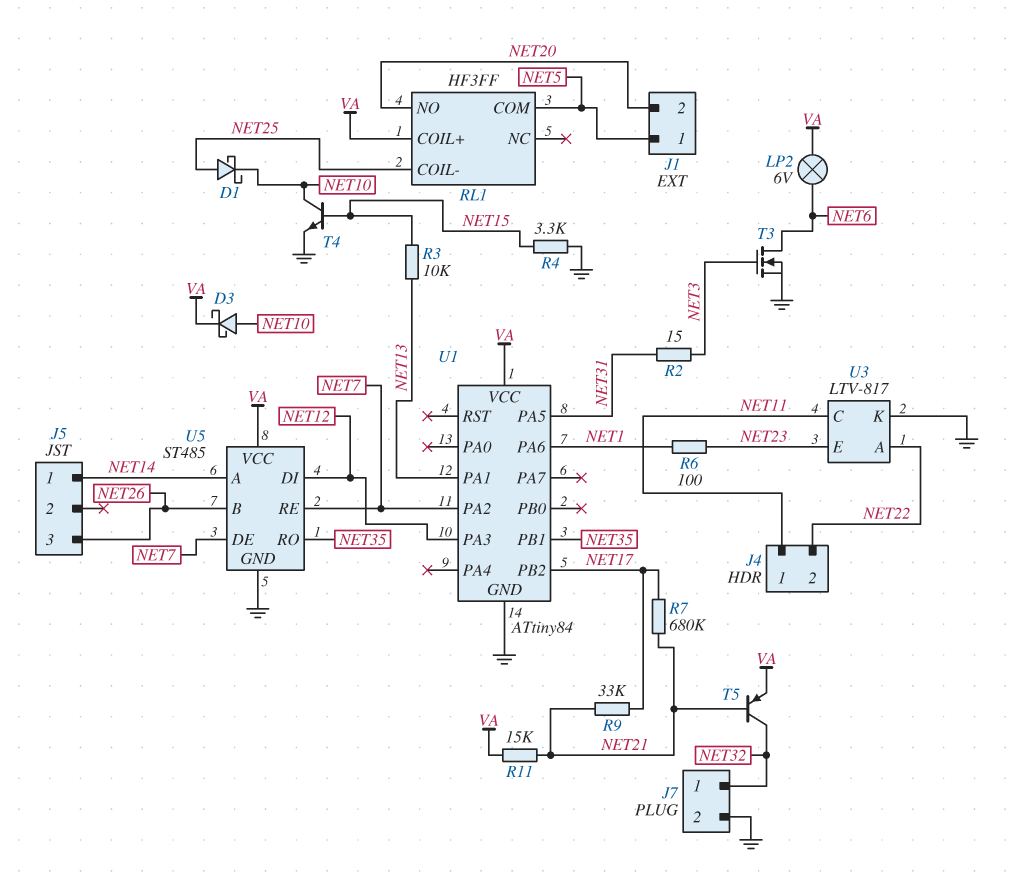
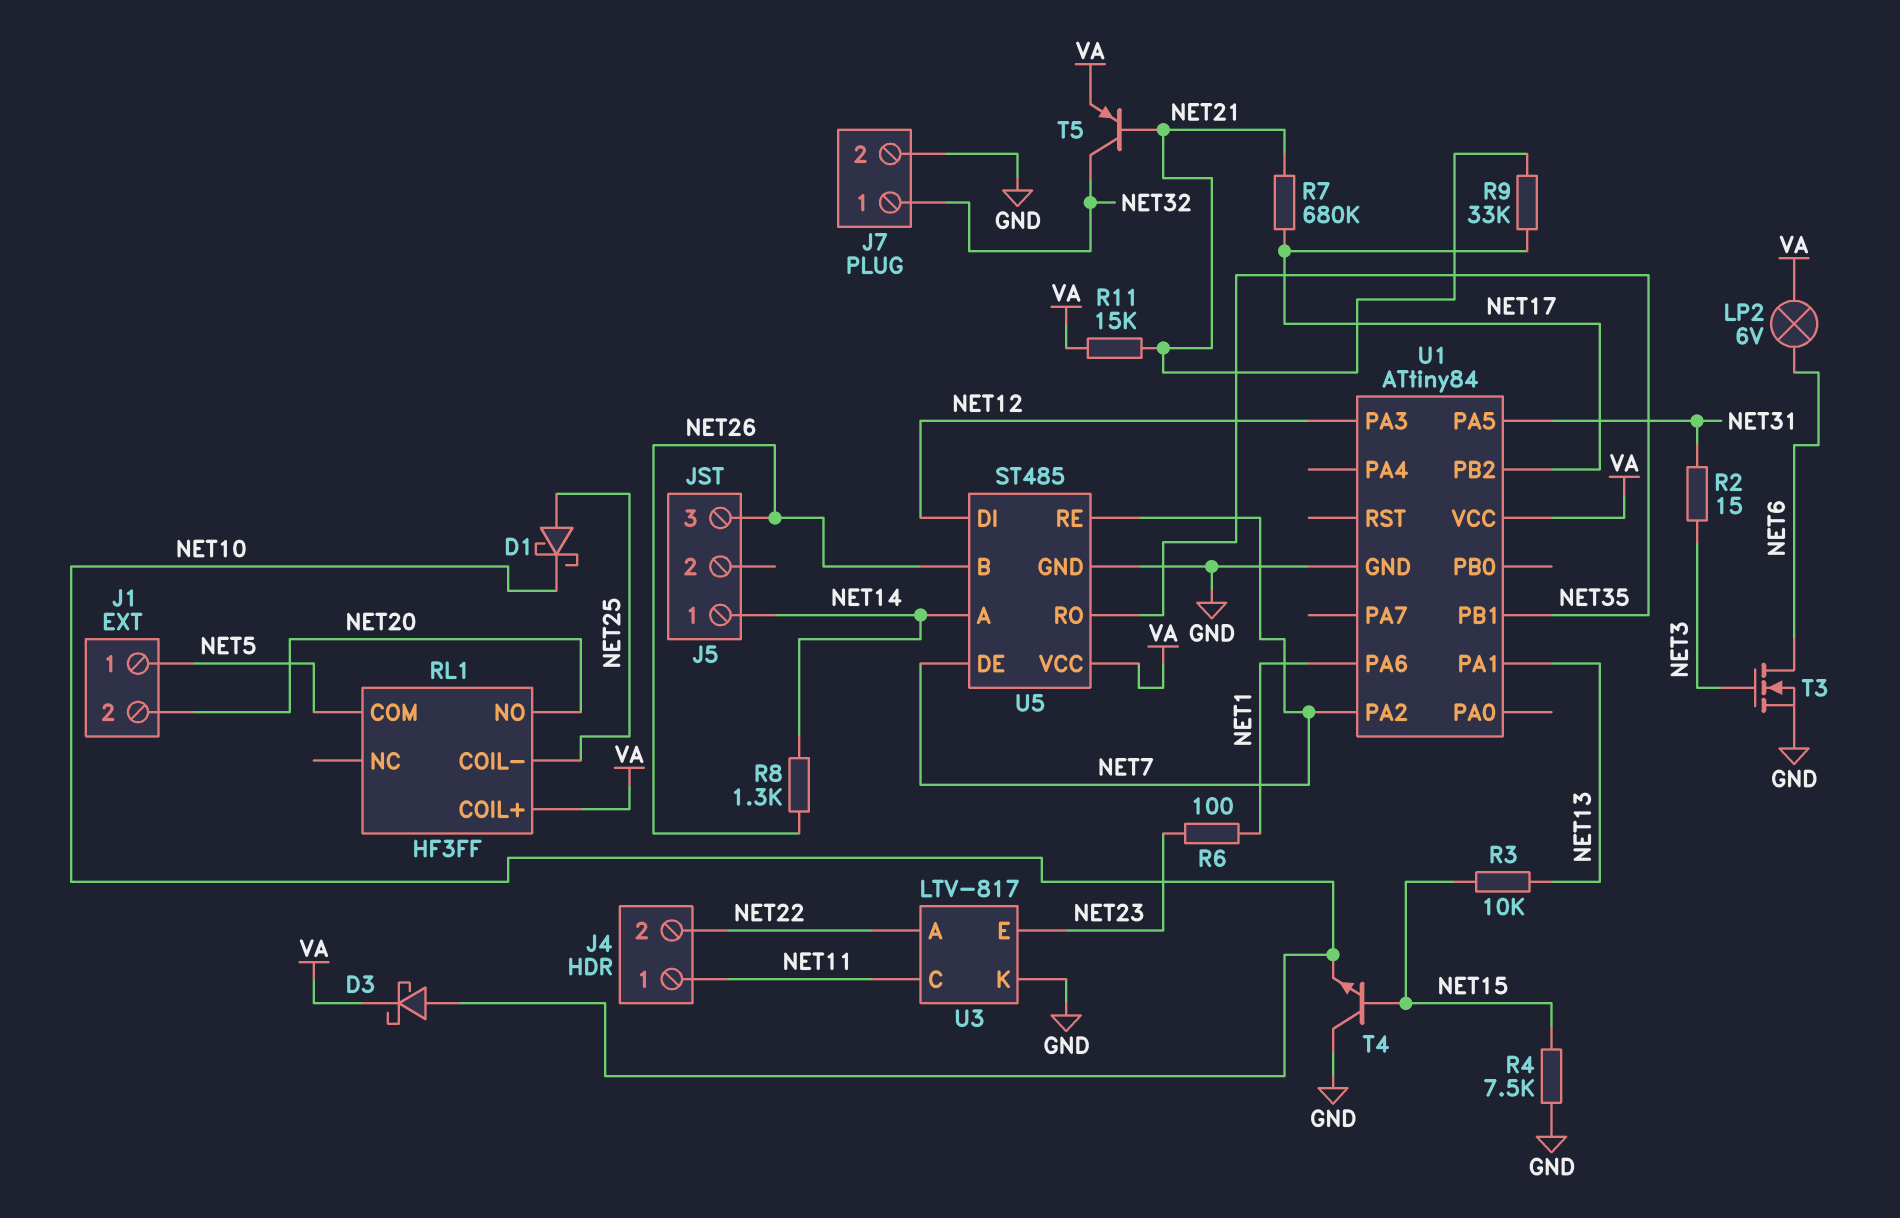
R4: 3.3k (GND, NET15) -> 7.5k (GND, NET15)
R8: none -> 1.3k (NET14, NET26)
T4: NPN (B NET15, C NET10, E GND) -> NPN (B NET15, C GND, E NET10)

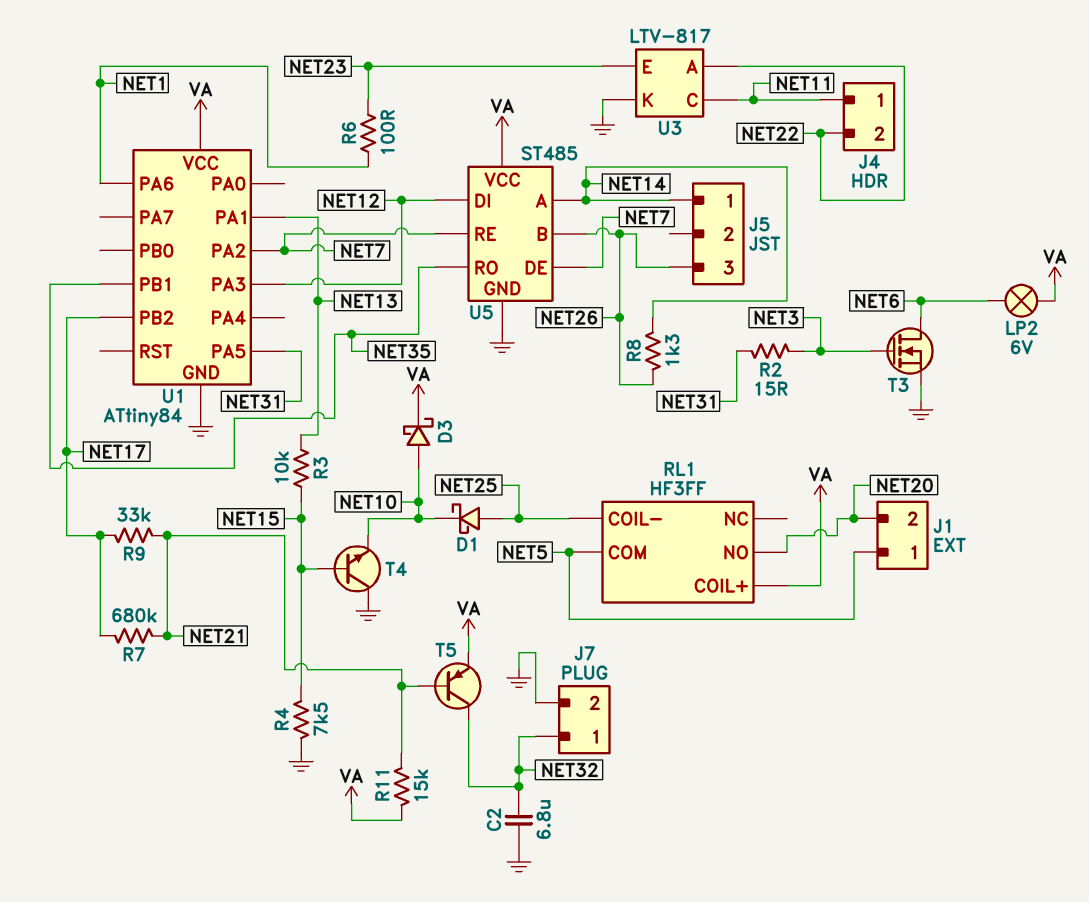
C2: none -> 6.8uF (GND, NET32)

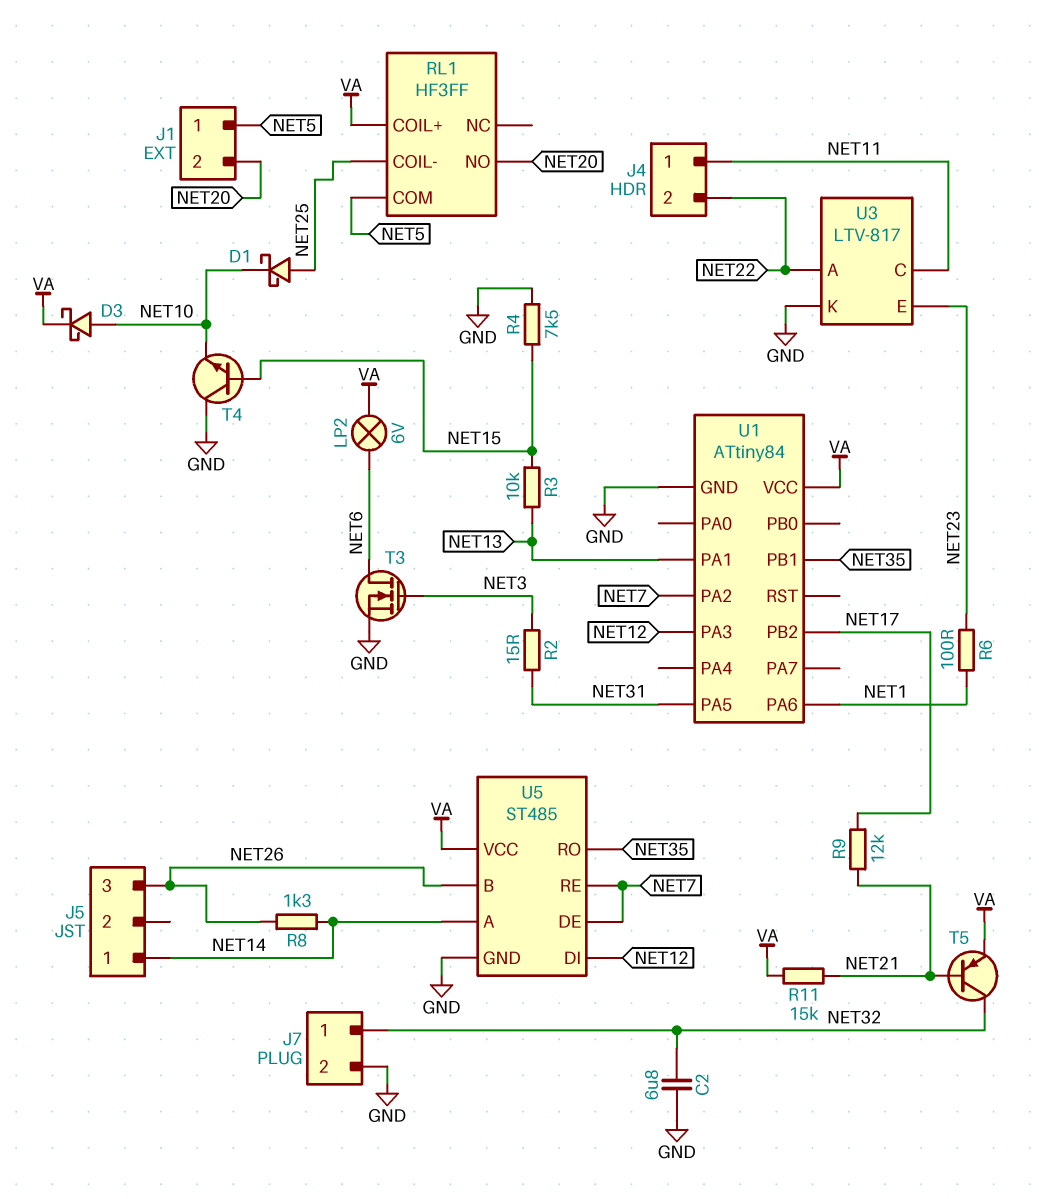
R7: 680k (NET17, NET21) -> none
R9: 33k (NET17, NET21) -> 12k (NET17, NET21)

